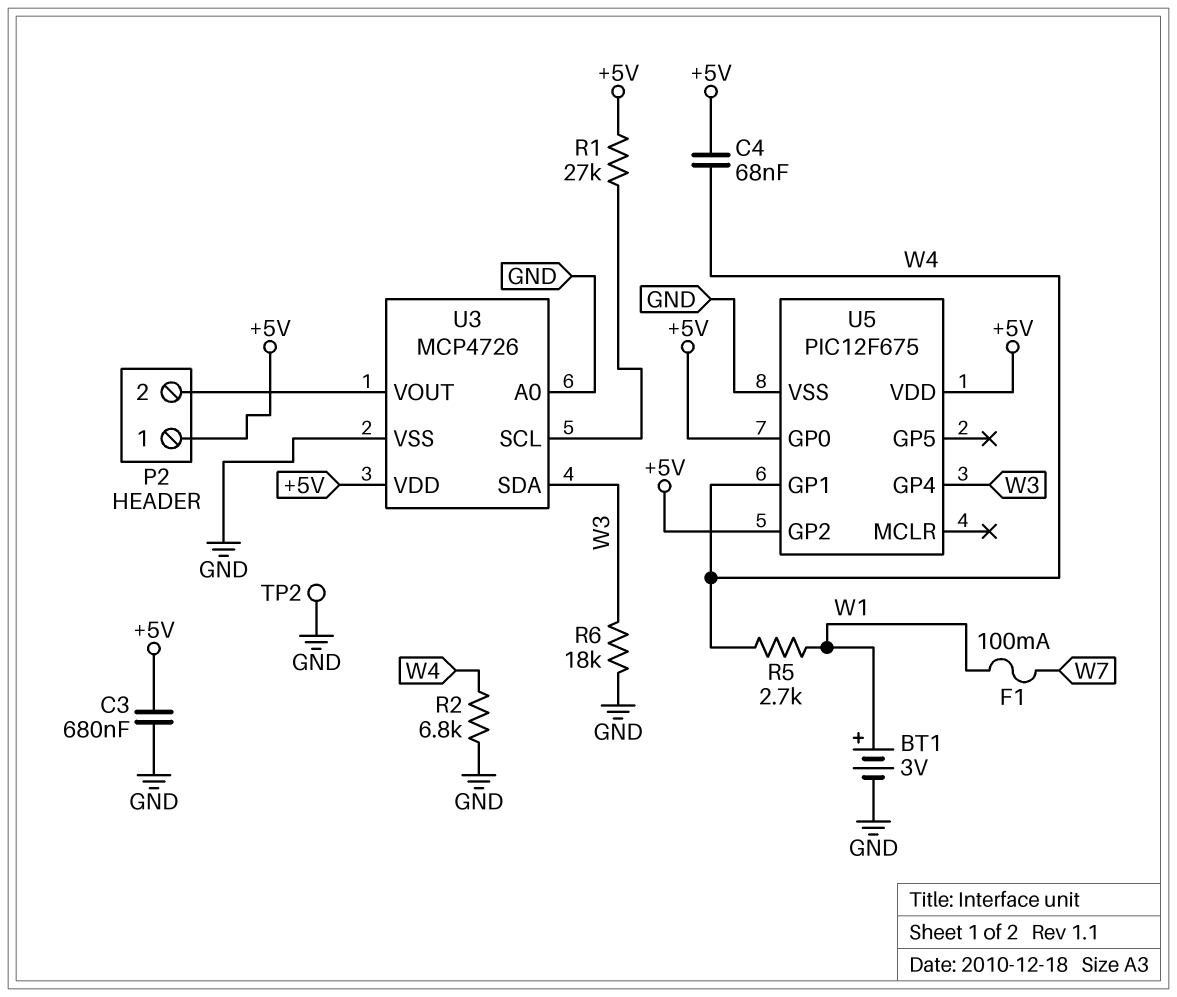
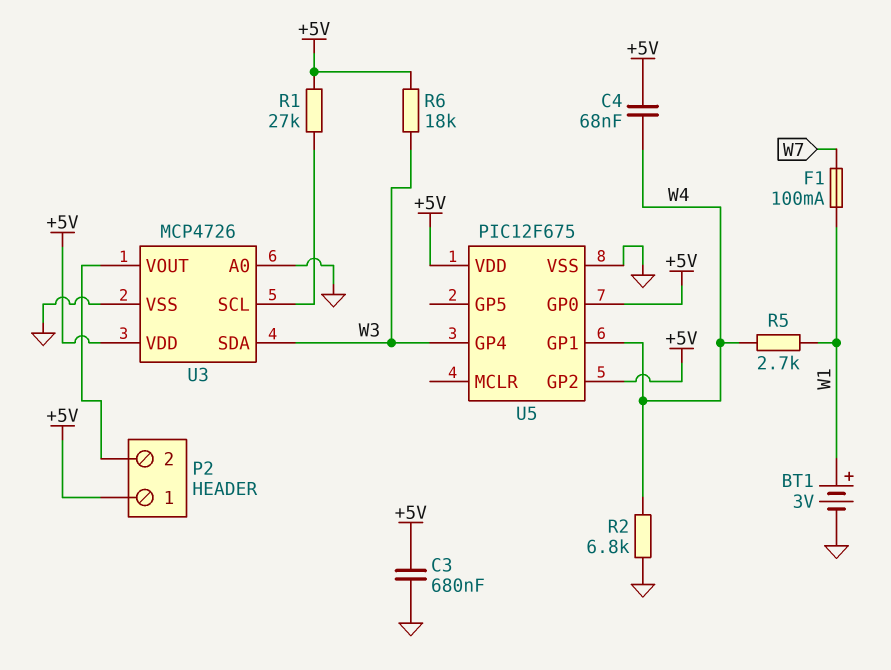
R6: 18k (GND, W3) -> 18k (+5V, W3)
TP2: test point (GND) -> none

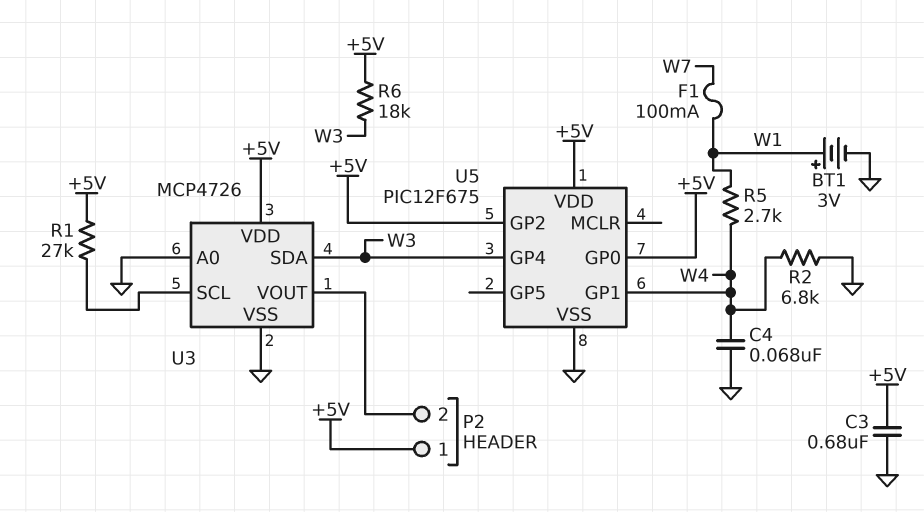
C4: 68nF (+5V, W4) -> 68nF (GND, W4)

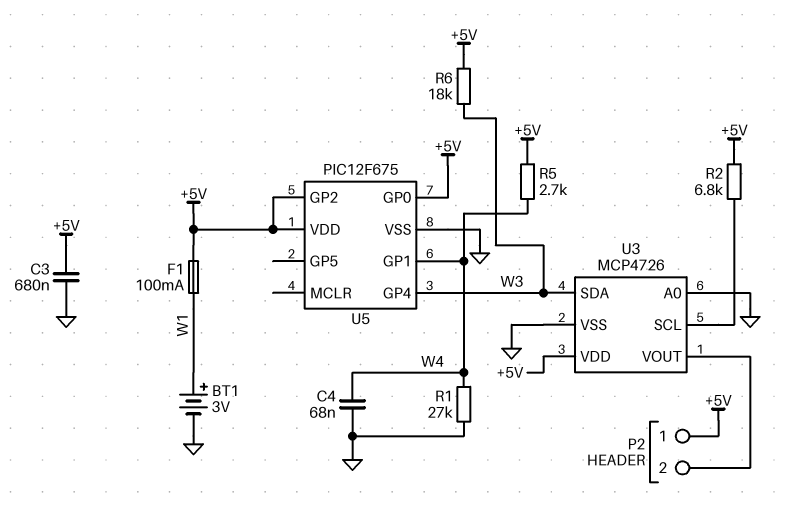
F1: 100mA (W1, W7) -> 100mA (+5V, W1)
R1: 27k (+5V, U3/SCL) -> 27k (GND, W4)
R2: 6.8k (GND, W4) -> 6.8k (+5V, U3/SCL)
R5: 2.7k (W1, W4) -> 2.7k (+5V, W4)

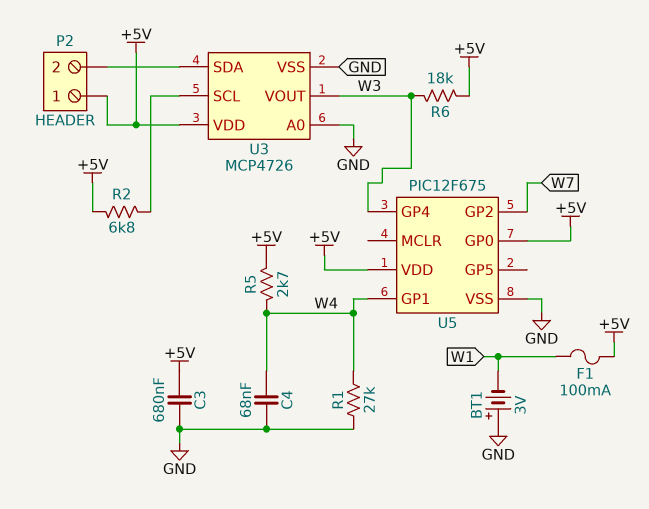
BT1: 3V (plus W1, minus GND) -> 3V (plus GND, minus W1)
U3 pin SDA: W3 -> P2/2
U3 pin VOUT: P2/2 -> W3
U5 pin GP2: +5V -> W7

